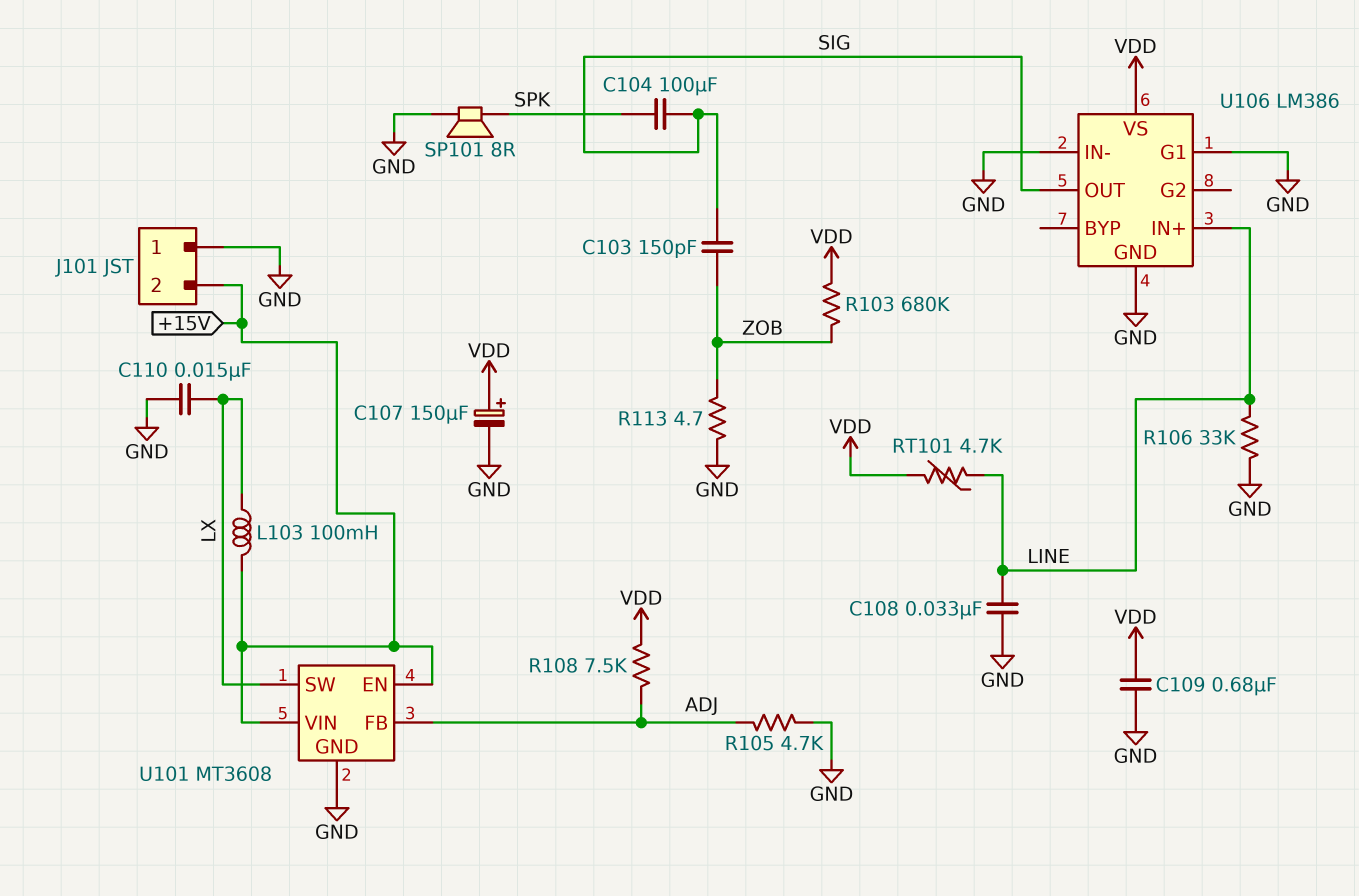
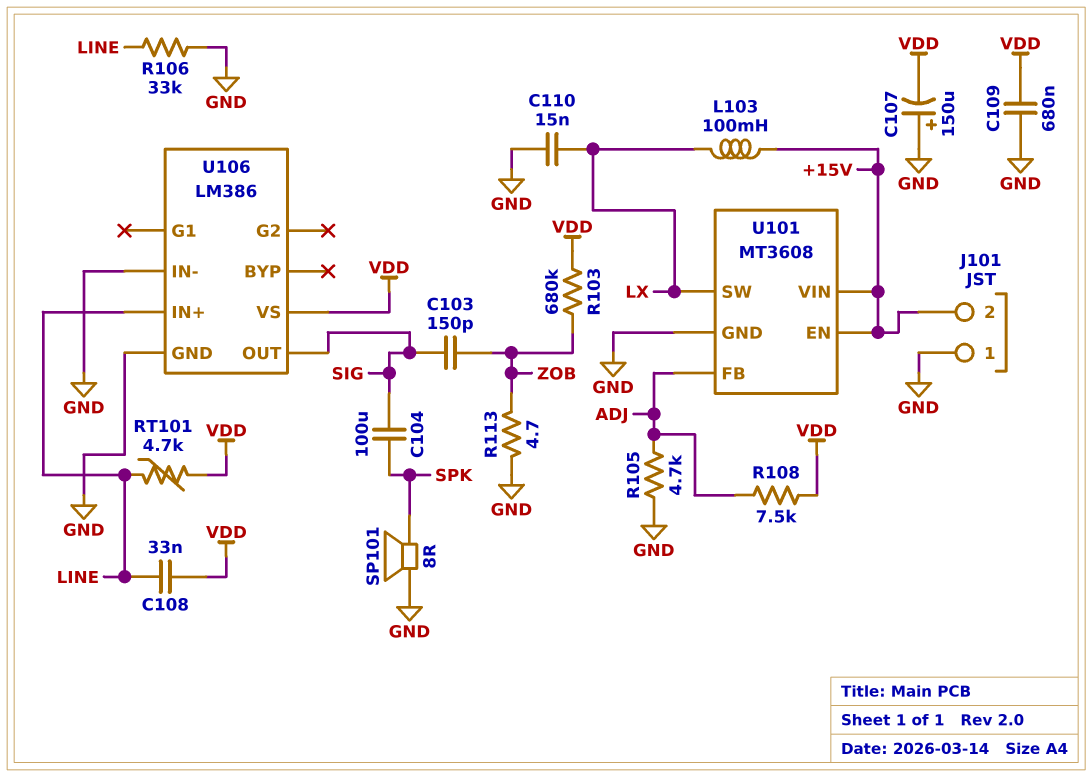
C107: 150uF (plus VDD, minus GND) -> 150uF (plus GND, minus VDD)
C108: 33nF (GND, LINE) -> 33nF (LINE, VDD)
U106 pin G1: GND -> none

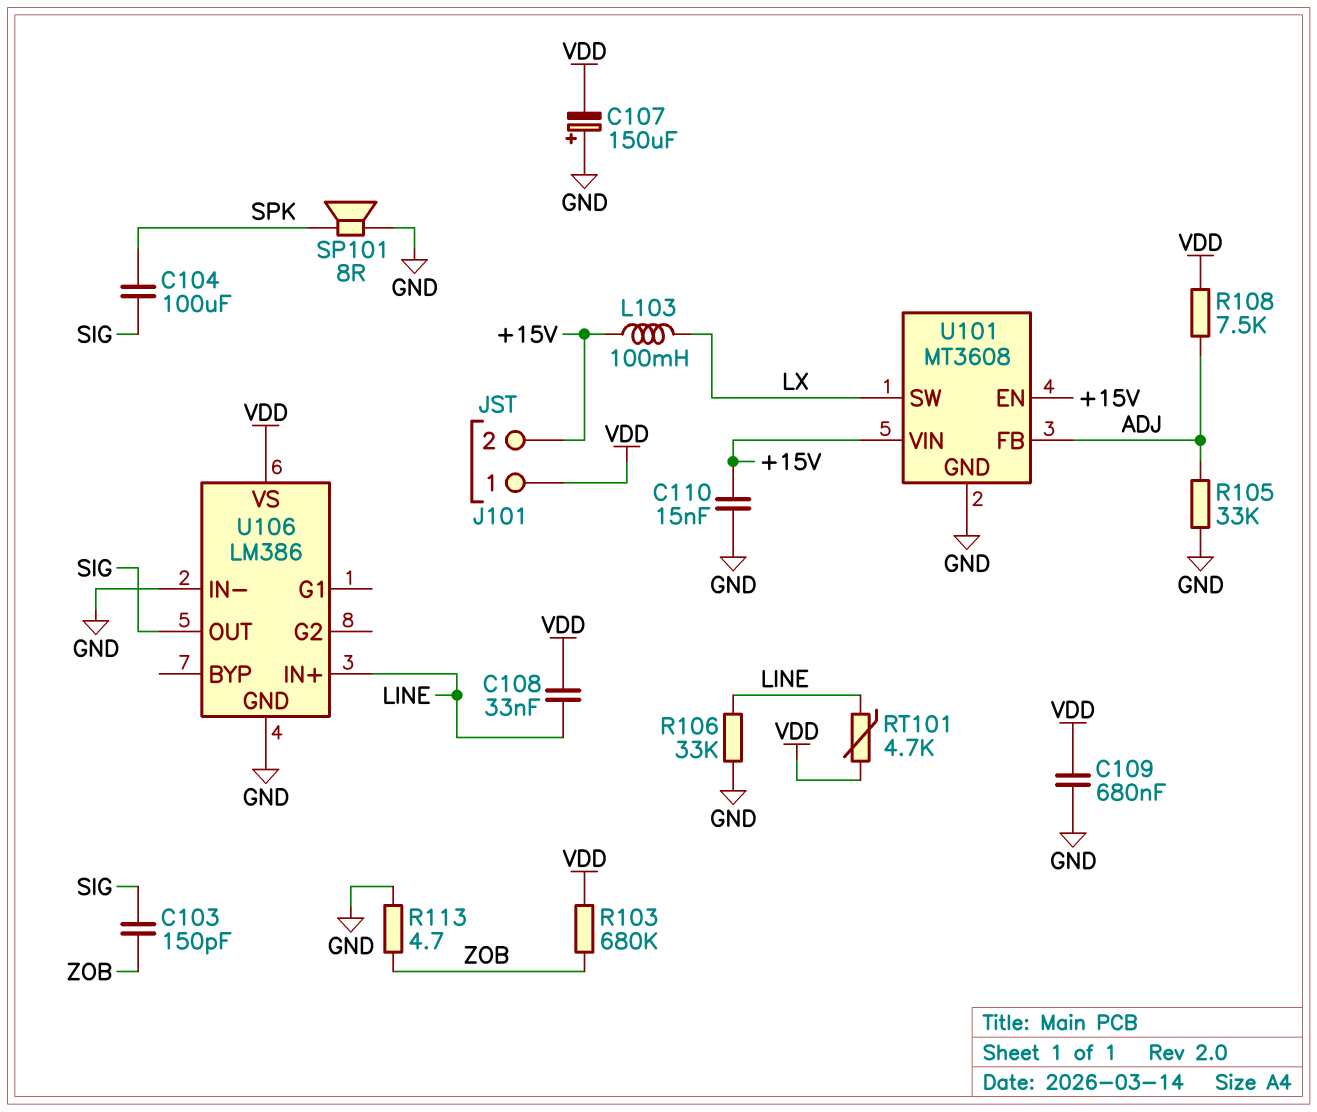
C110: 15nF (GND, LX) -> 15nF (+15V, GND)
J101 pin 1: GND -> VDD
R105: 4.7k (ADJ, GND) -> 33k (ADJ, GND)

